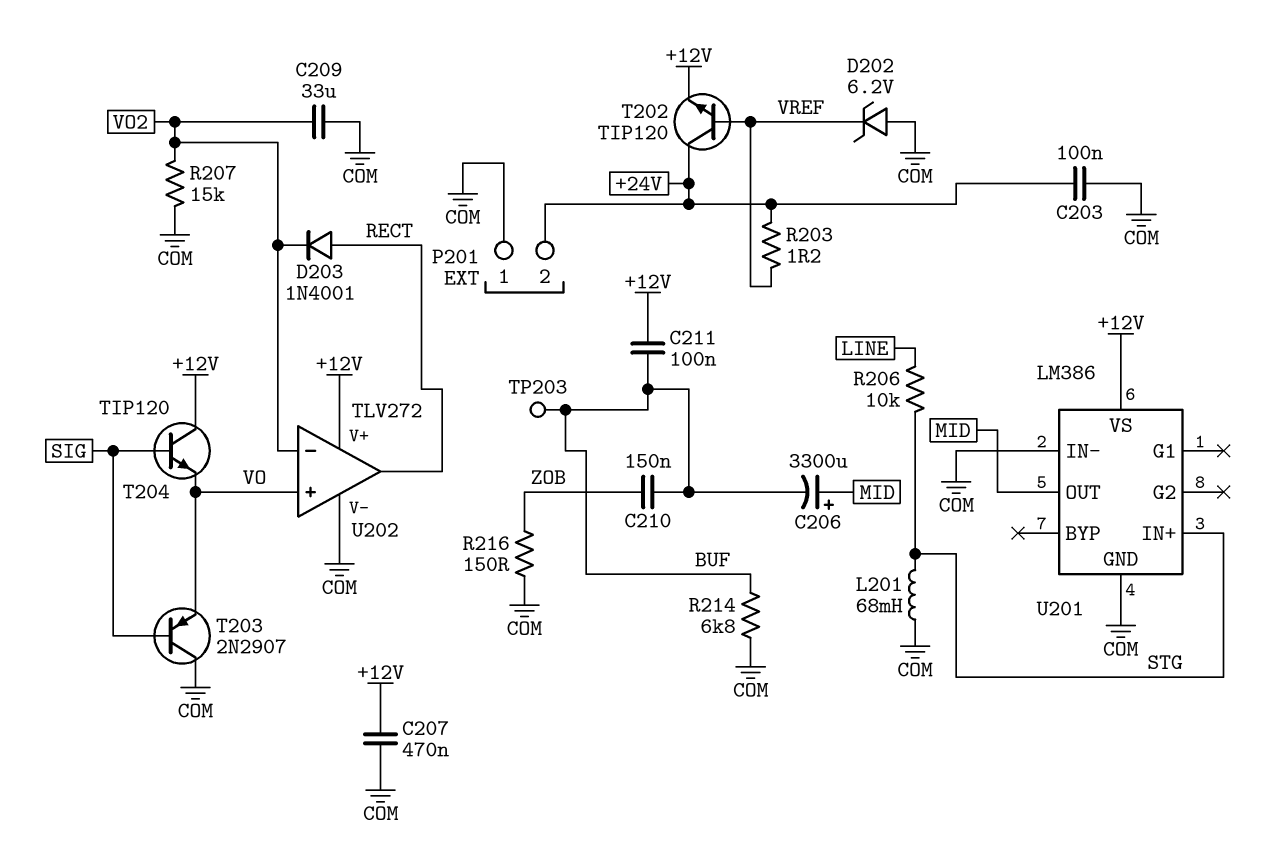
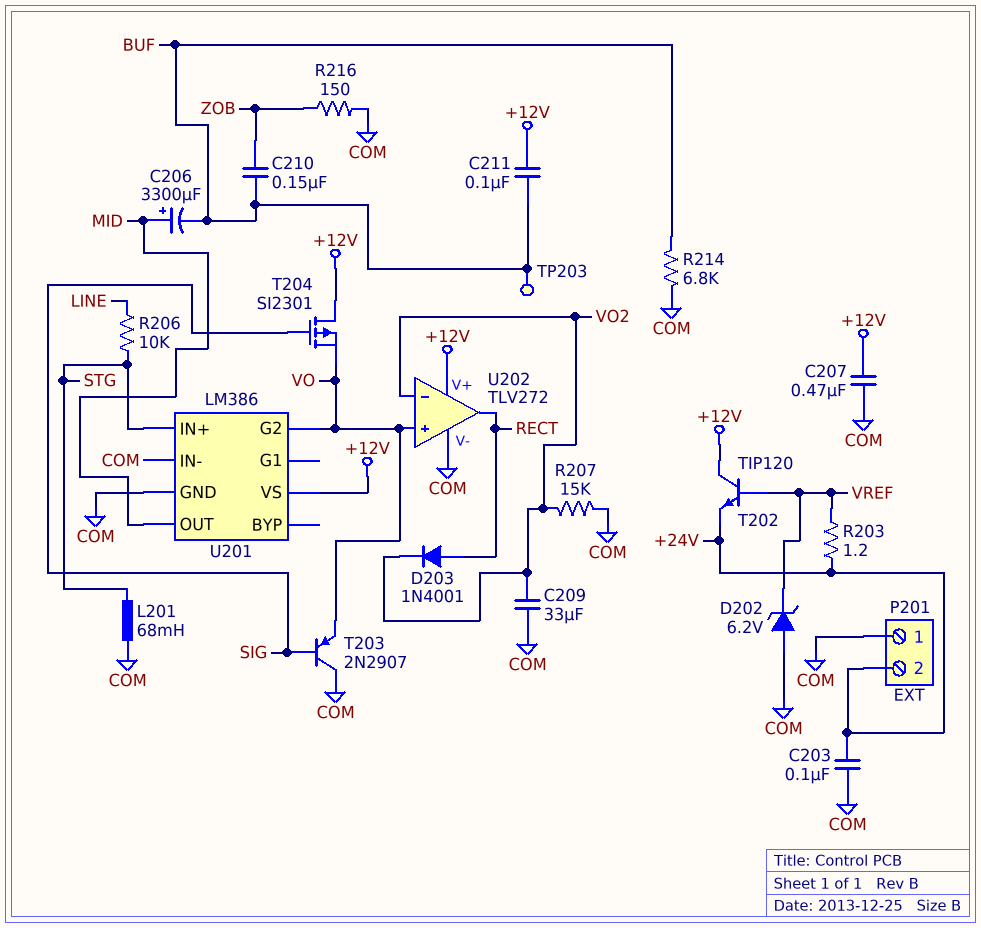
T202: NPN TIP120 (B VREF, C +24V, E +12V) -> NPN TIP120 (B VREF, C +12V, E +24V)
T204: NPN TIP120 (B SIG, C +12V, E VO) -> PMOS SI2301 (G SIG, D +12V, S VO)
U201 pin G2: none -> VO

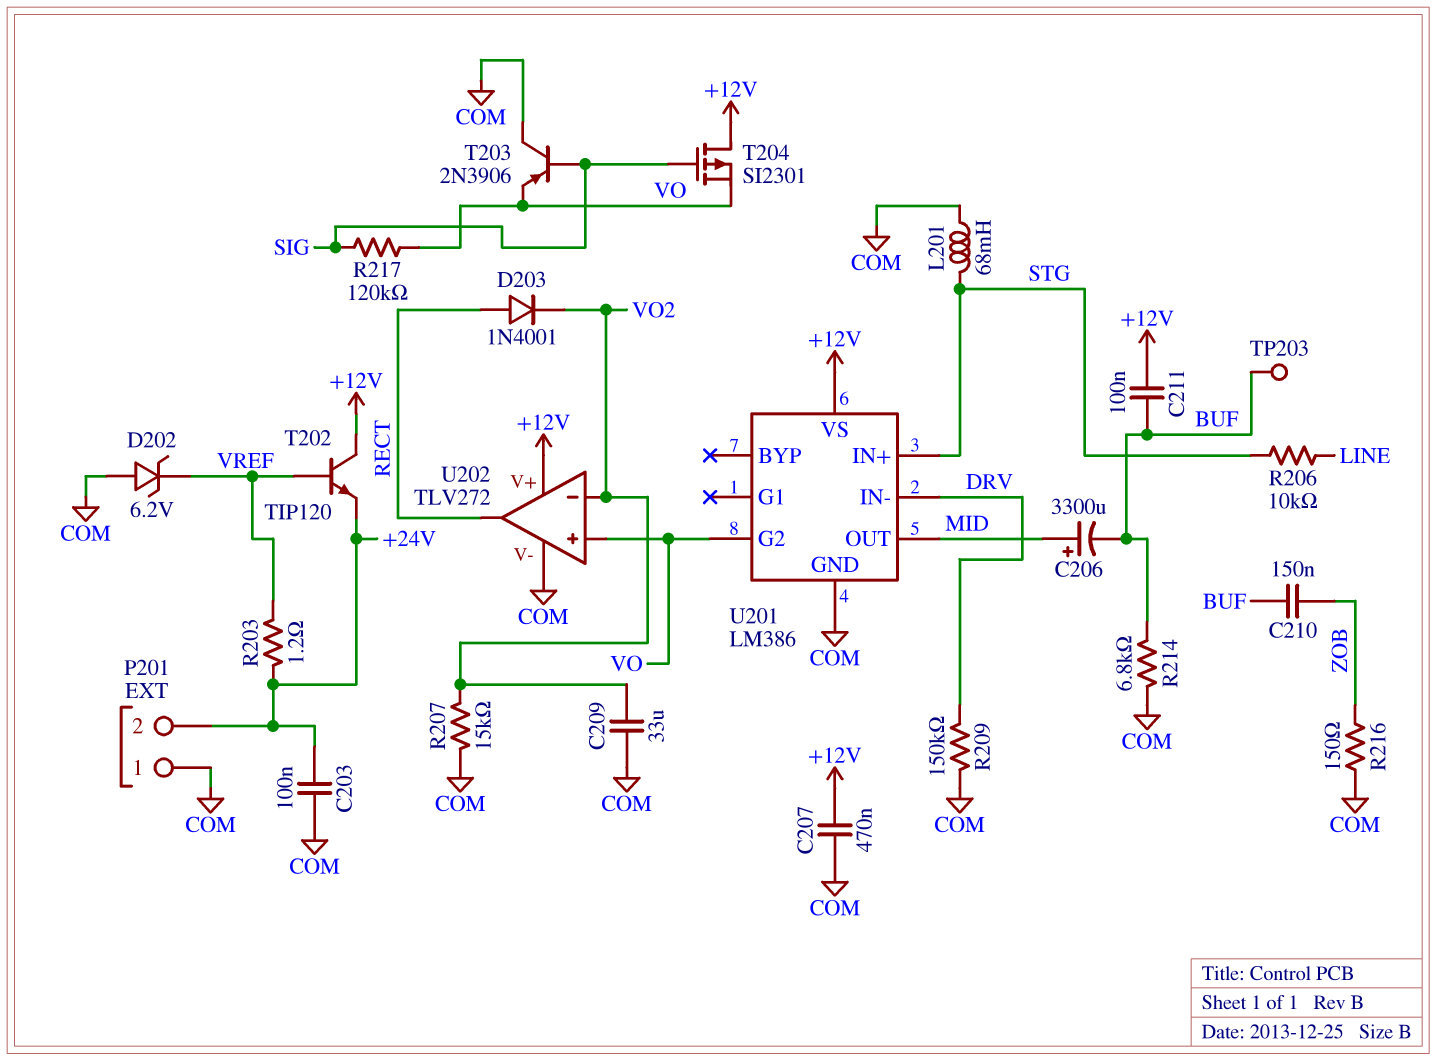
R209: none -> 150k (COM, DRV)
R217: none -> 120k (SIG, VO)
T203: PNP 2N2907 (B SIG, C COM, E VO) -> PNP 2N3906 (B SIG, C COM, E VO)
U201 pin IN-: COM -> DRV

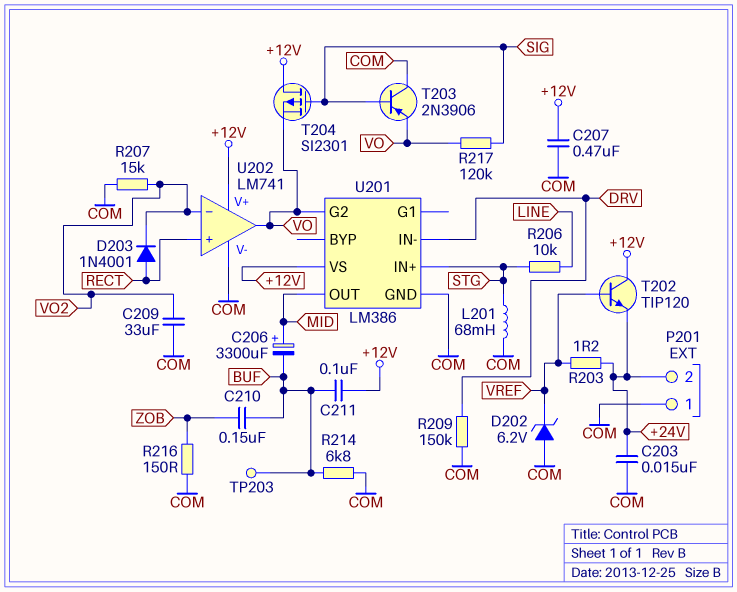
C203: 100nF (+24V, COM) -> 15nF (+24V, COM)
U202: TLV272 -> LM741
U202 pin in+: VO -> RECT
U202 pin out: RECT -> VO

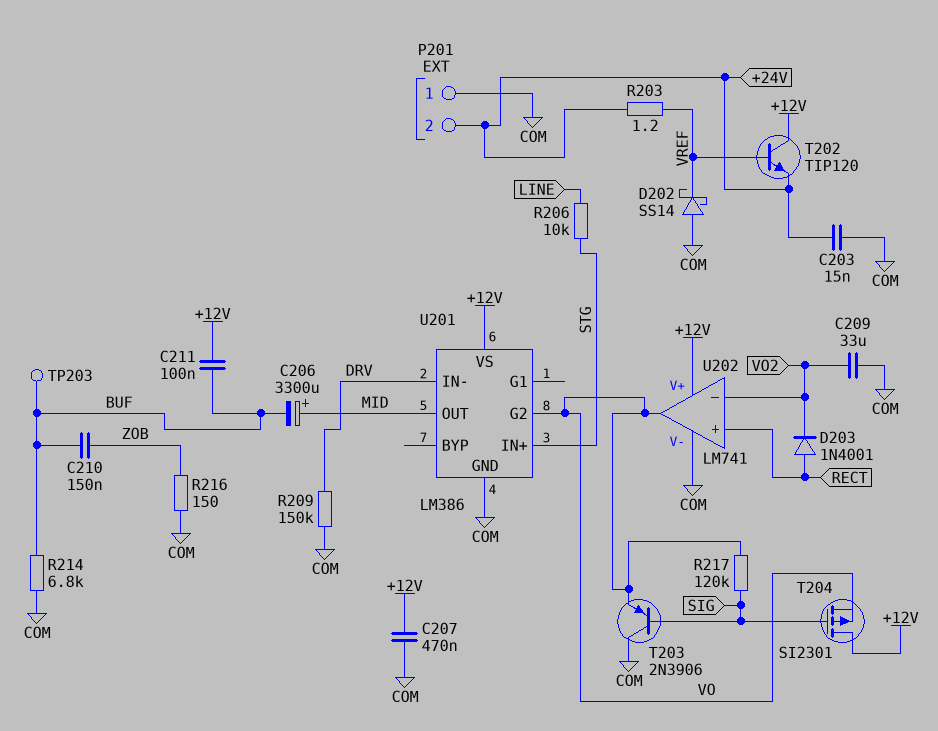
D202: zener 6.2V (A COM, K VREF) -> schottky SS14 (A COM, K VREF)
L201: 68mH (COM, STG) -> none
R207: 15k (COM, VO2) -> none

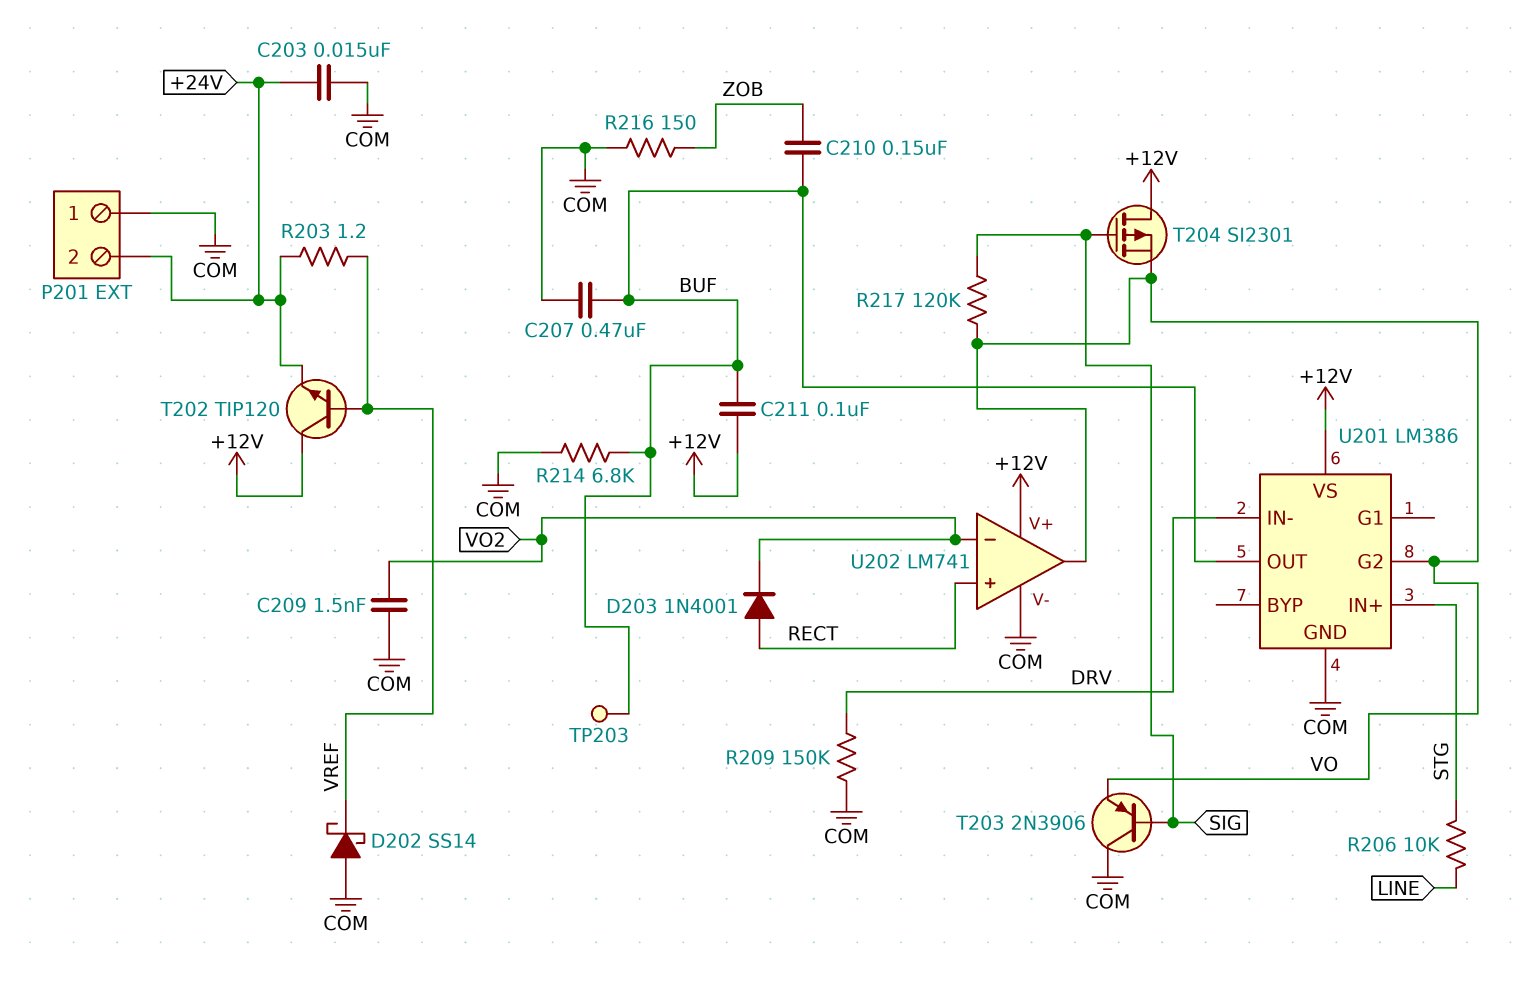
C206: 3300uF (plus MID, minus BUF) -> none
C207: 470nF (+12V, COM) -> 470nF (BUF, COM)
C209: 33uF (COM, VO2) -> 1.5nF (COM, VO2)
U201 pin OUT: MID -> BUF

